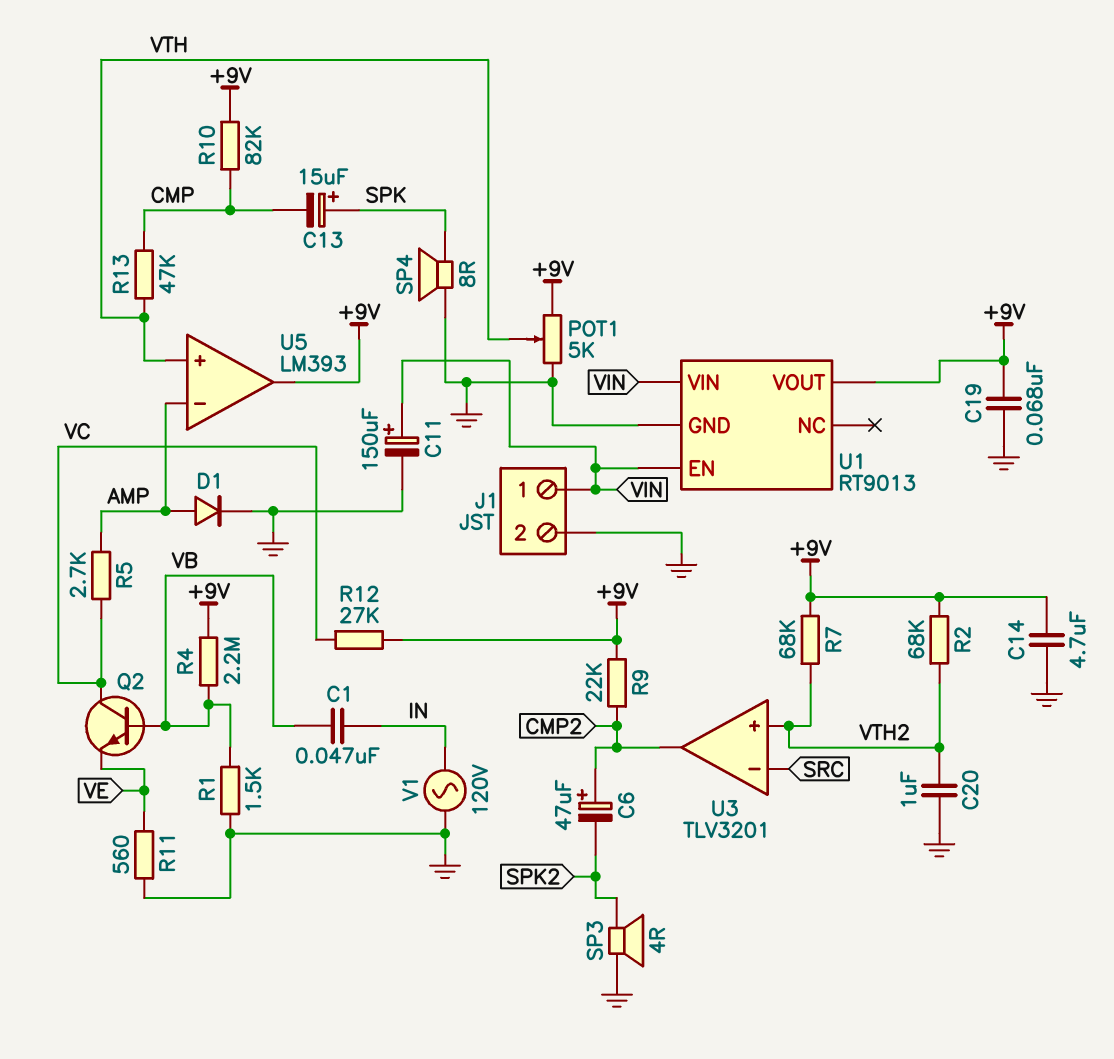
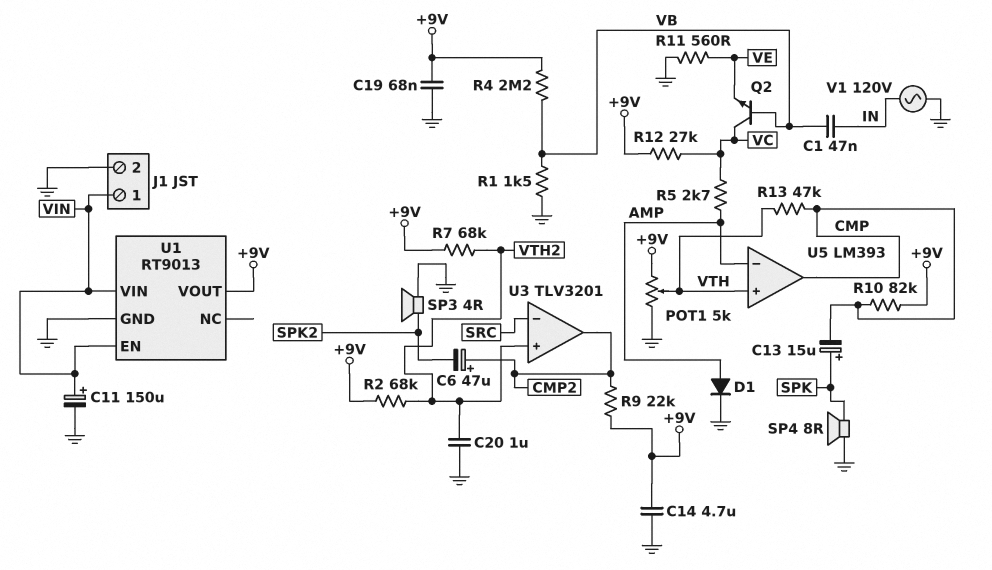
U5 pin out: +9V -> CMP

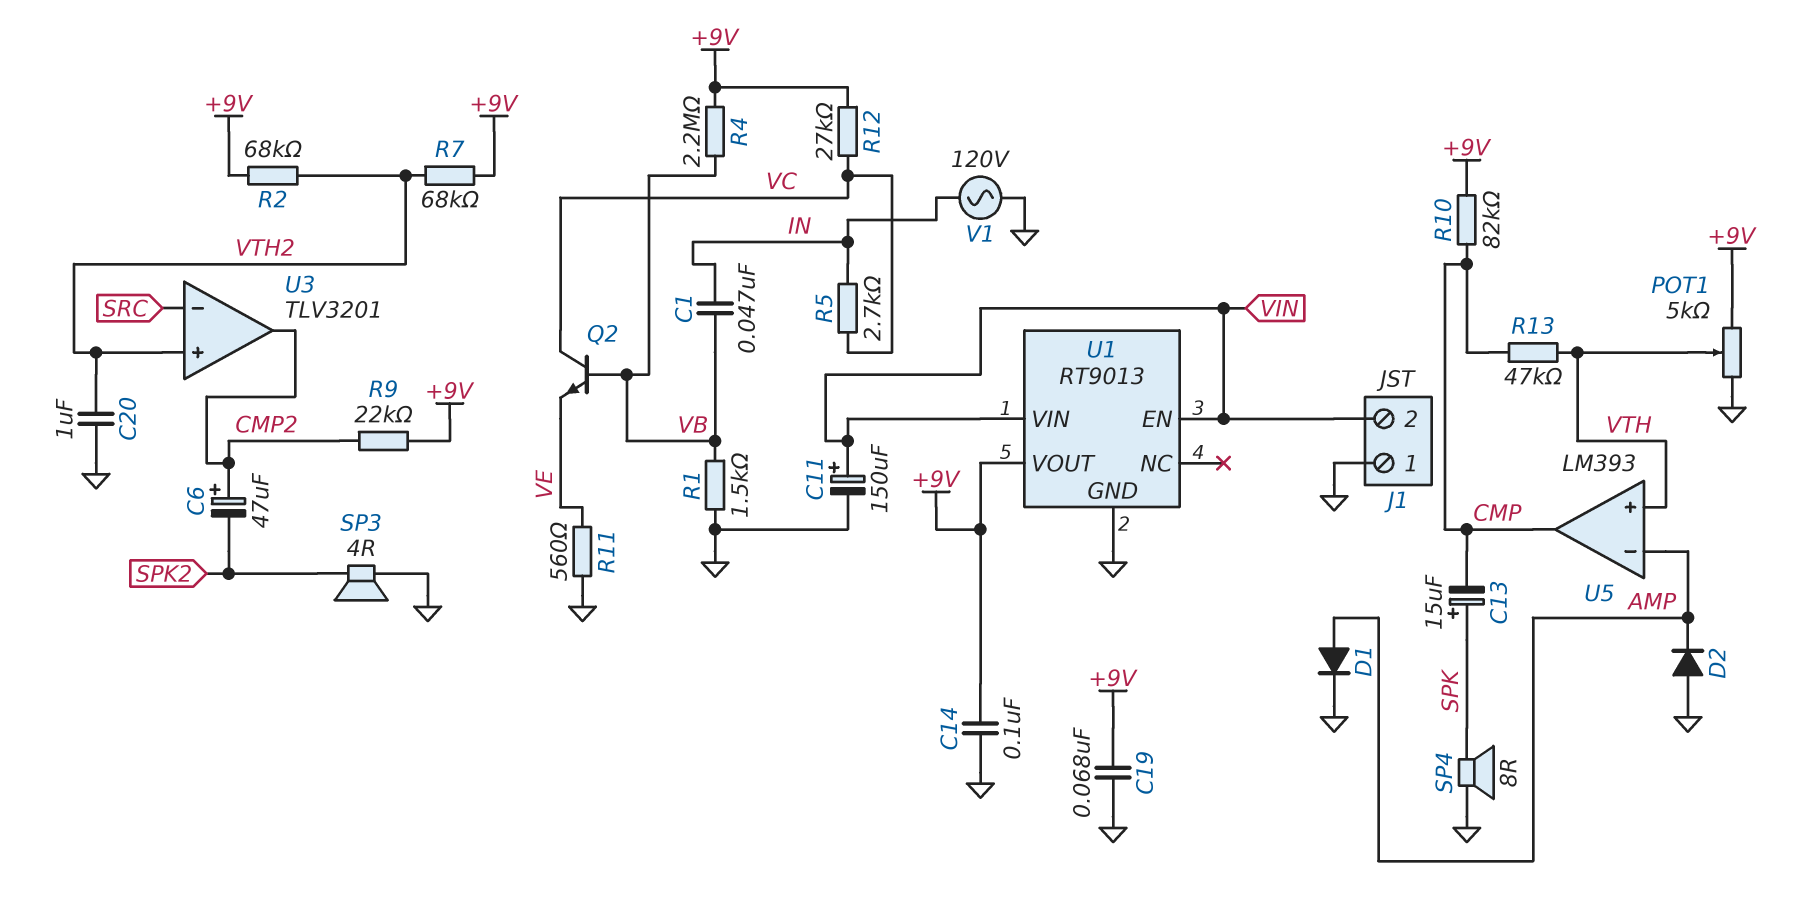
C14: 4.7uF (+9V, GND) -> 100nF (+9V, GND)
D2: none -> diode (A GND, K AMP)
J1 pin 1: VIN -> GND
J1 pin 2: GND -> VIN
R5: 2.7k (AMP, VC) -> 2.7k (IN, VC)

